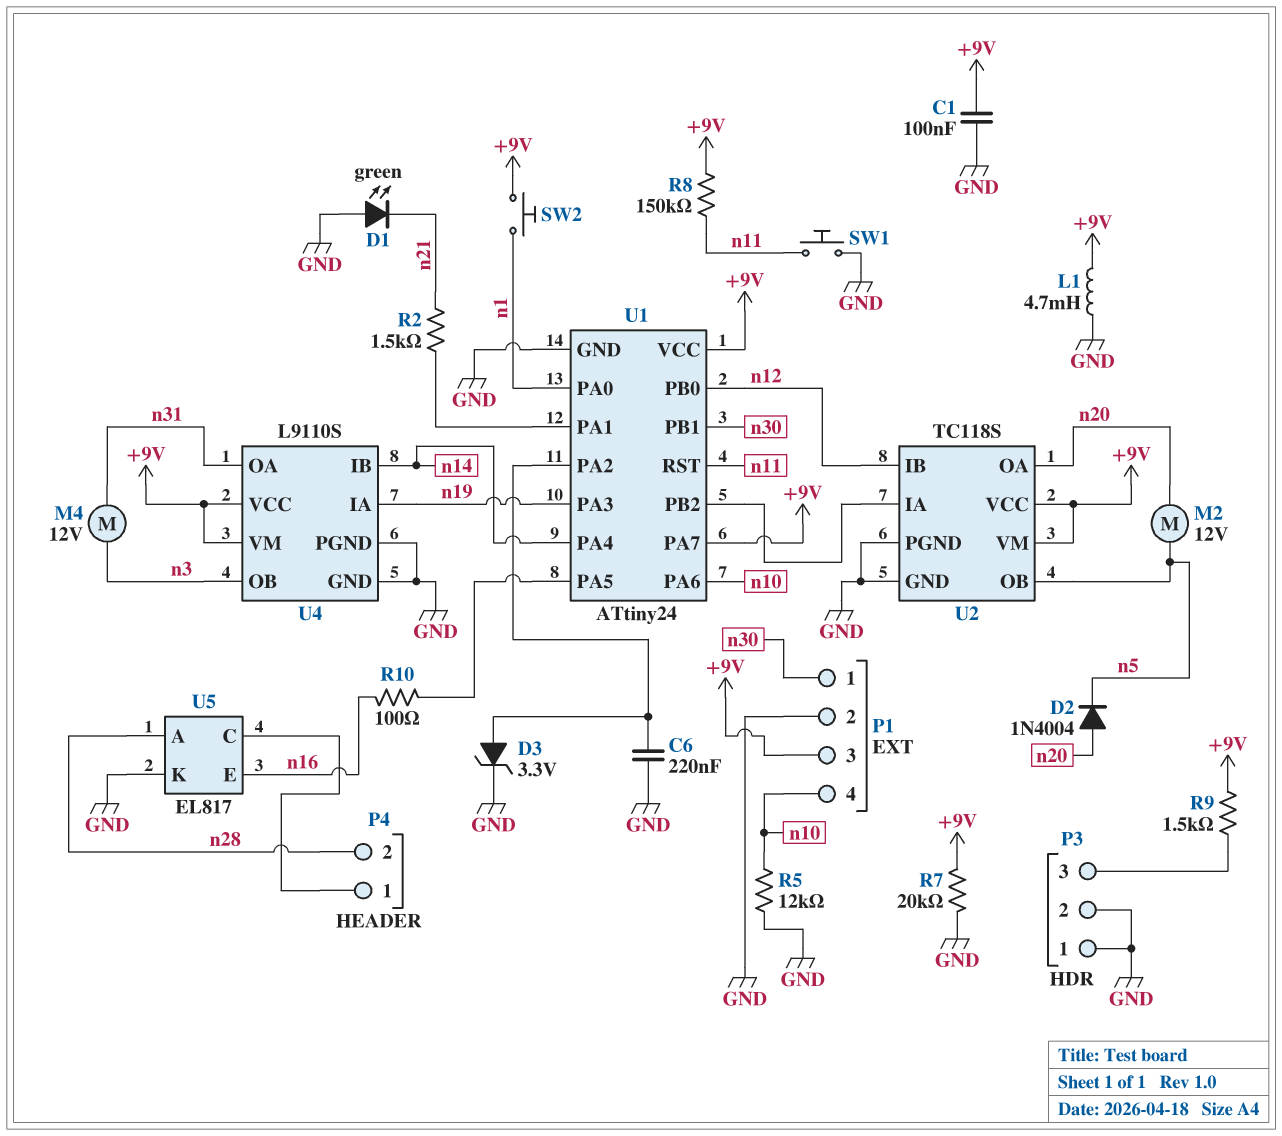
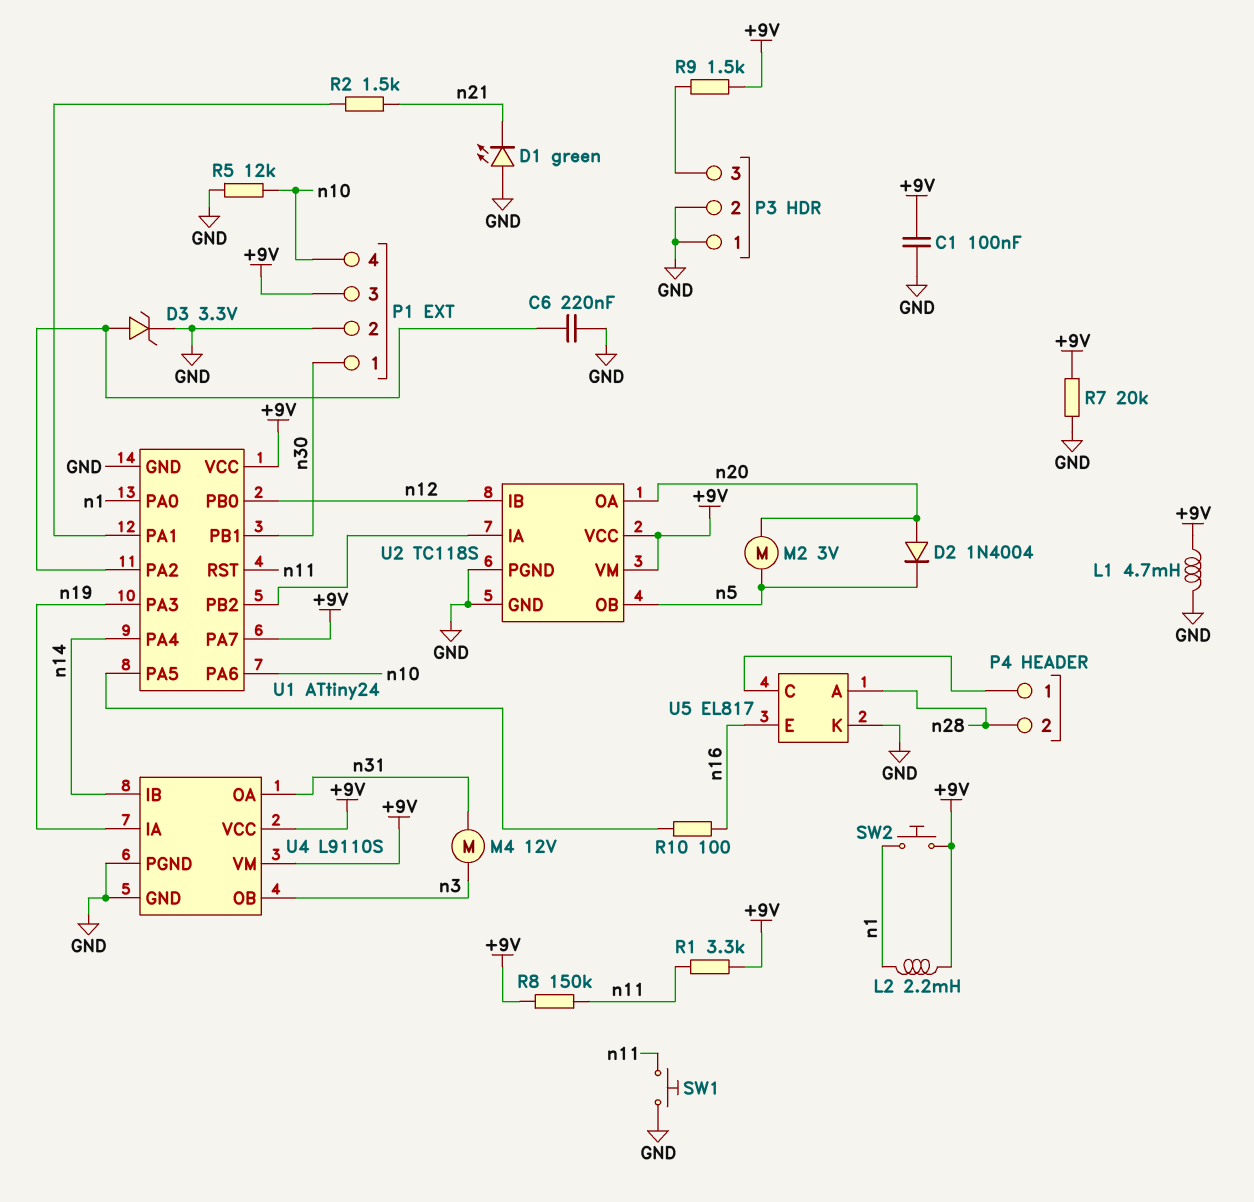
L2: none -> 2.2mH (+9V, n1)
M2: motor 12V (n5, n20) -> motor 3V (n5, n20)
R1: none -> 3.3k (+9V, n11)

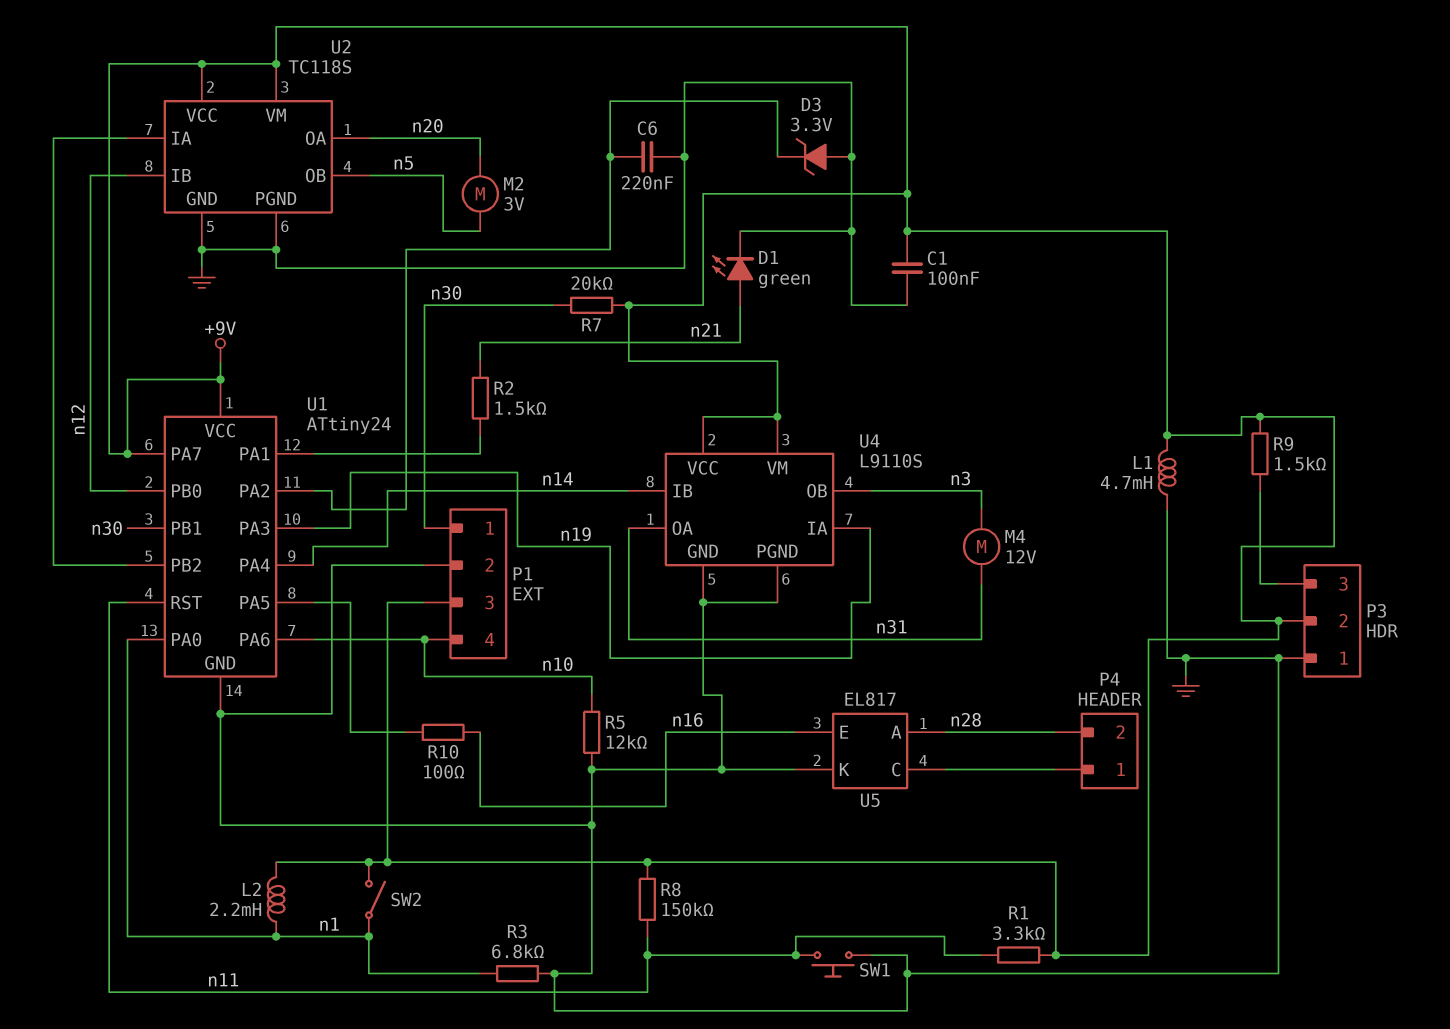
D1: LED green (A GND, K n21) -> LED green (A n21, K GND)
D2: diode 1N4004 (A n20, K n5) -> none
D3: zener 3.3V (A U1/PA2, K GND) -> zener 3.3V (A GND, K U1/PA2)
P3 pin 2: GND -> +9V
R3: none -> 6.8k (GND, n1)
R7: 20k (+9V, GND) -> 20k (+9V, n30)
SW2: button (+9V, n1) -> switch (+9V, n1)

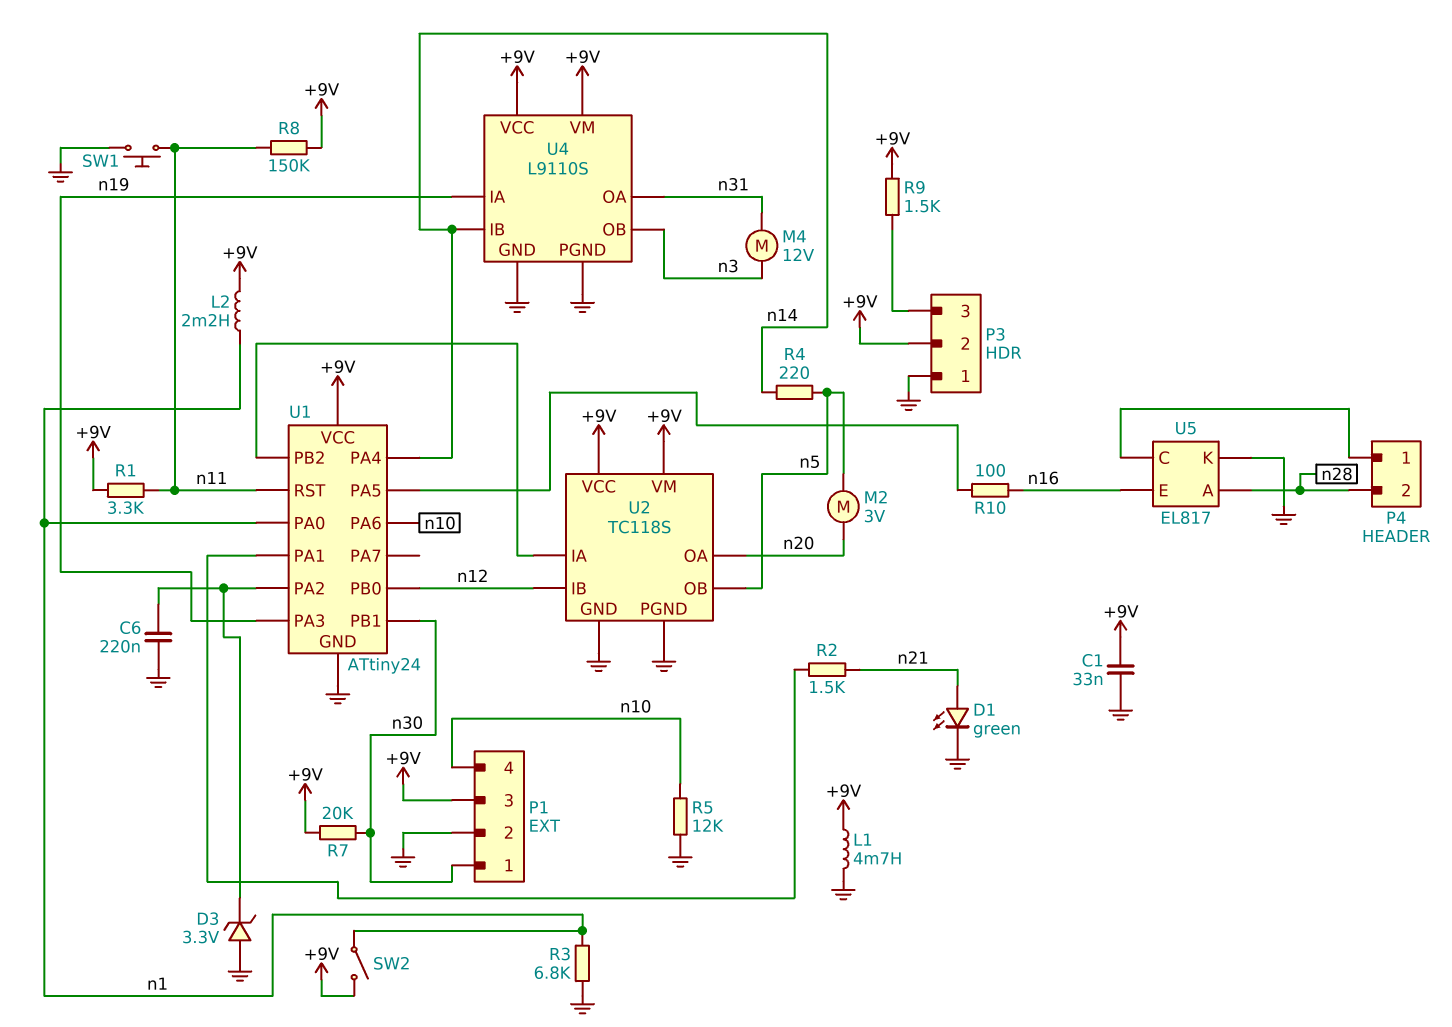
C1: 100nF (+9V, GND) -> 33nF (+9V, GND)
R4: none -> 220 (n5, n14)
U1 pin PA7: +9V -> none

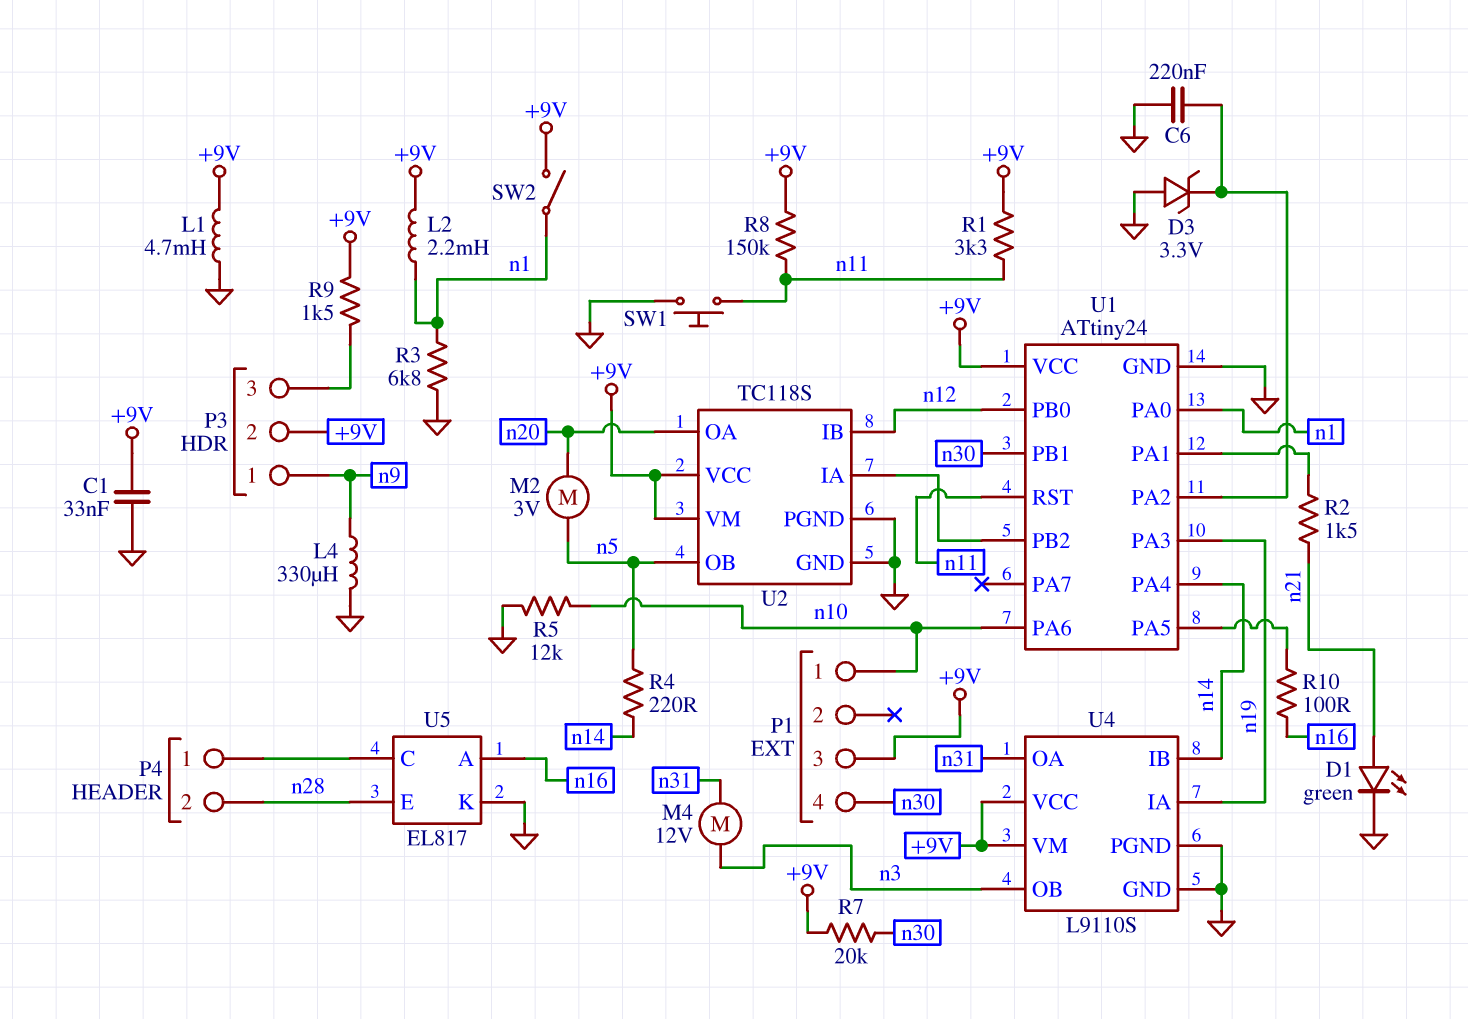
L4: none -> 330uH (GND, n9)
P1 pin 1: n30 -> n10
P1 pin 2: GND -> none
P1 pin 4: n10 -> n30
P3 pin 1: GND -> n9
U5 pin A: n28 -> n16
U5 pin E: n16 -> n28

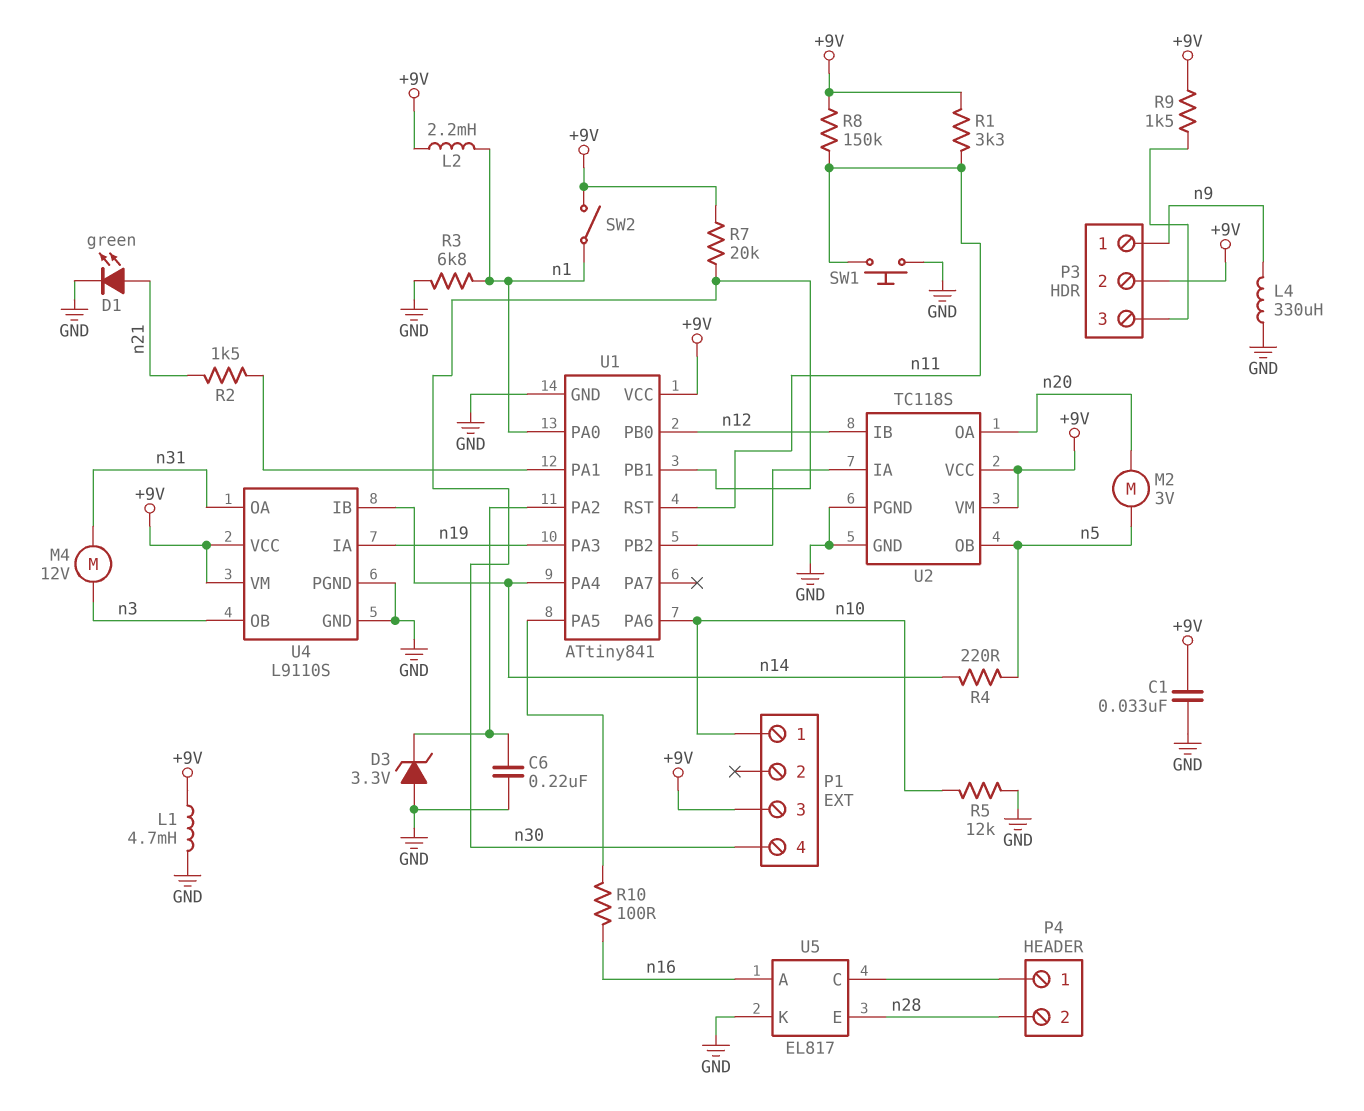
U1: ATtiny24 -> ATtiny841

